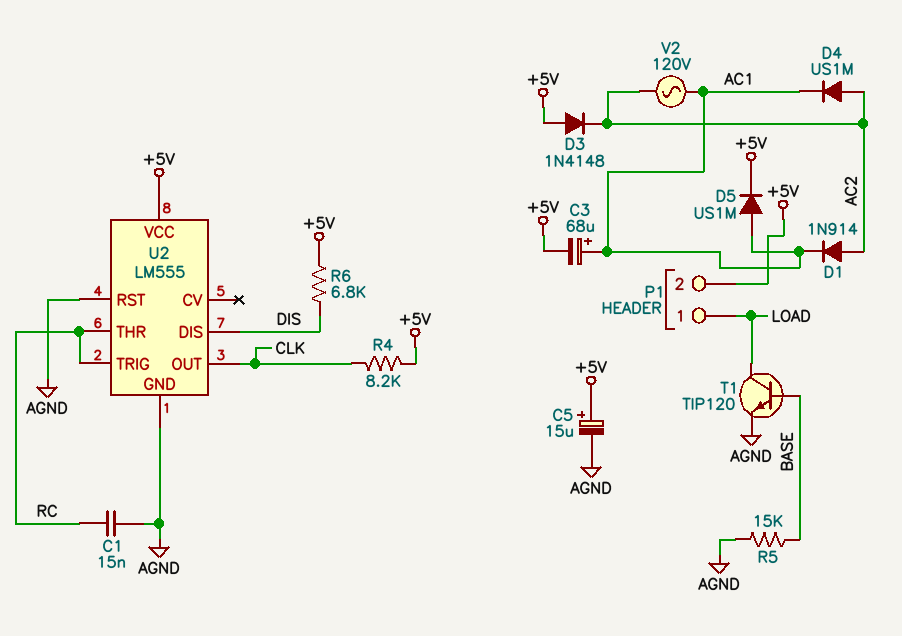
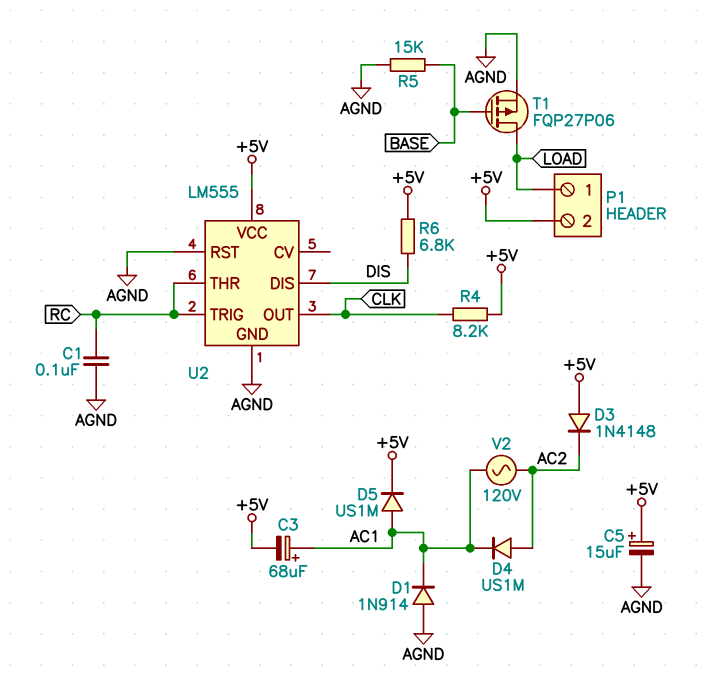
C1: 15nF (AGND, RC) -> 100nF (AGND, RC)
D1: diode 1N914 (A AC2, K AC1) -> diode 1N914 (A AGND, K AC1)
T1: NPN TIP120 (B BASE, C LOAD, E AGND) -> PMOS FQP27P06 (G BASE, D LOAD, S AGND)

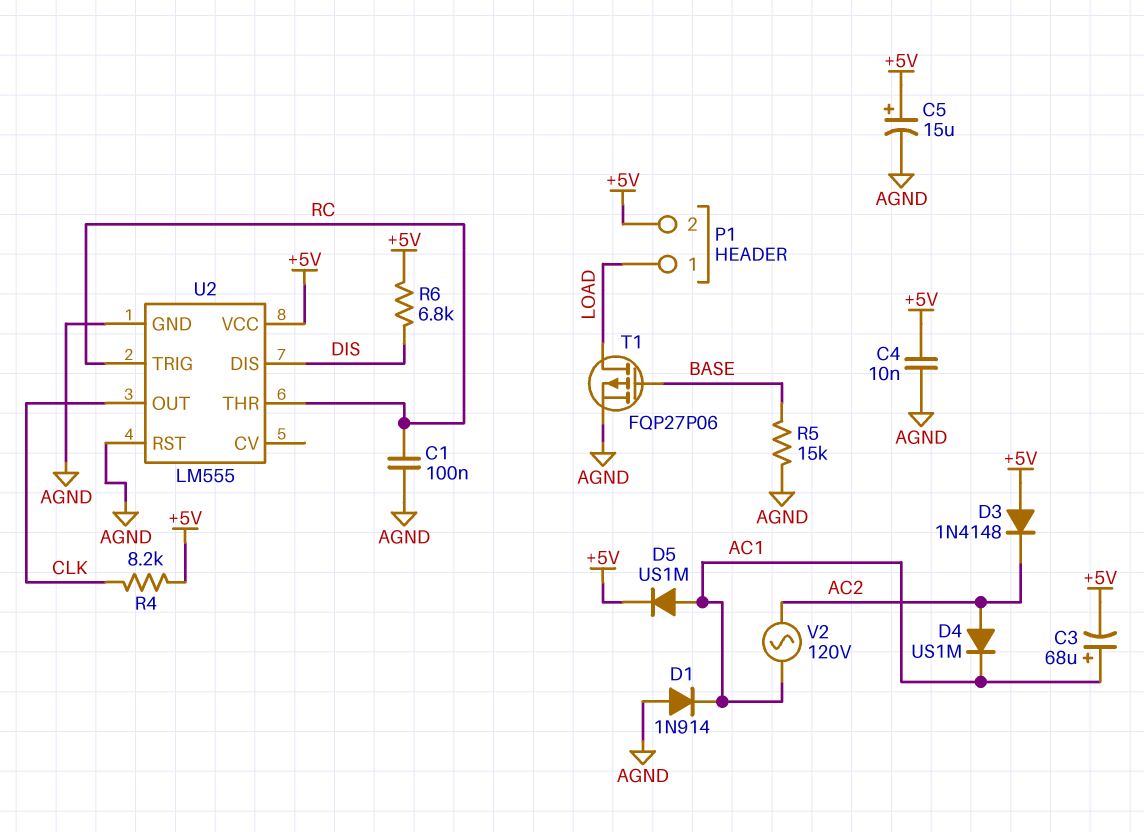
C4: none -> 10nF (+5V, AGND)

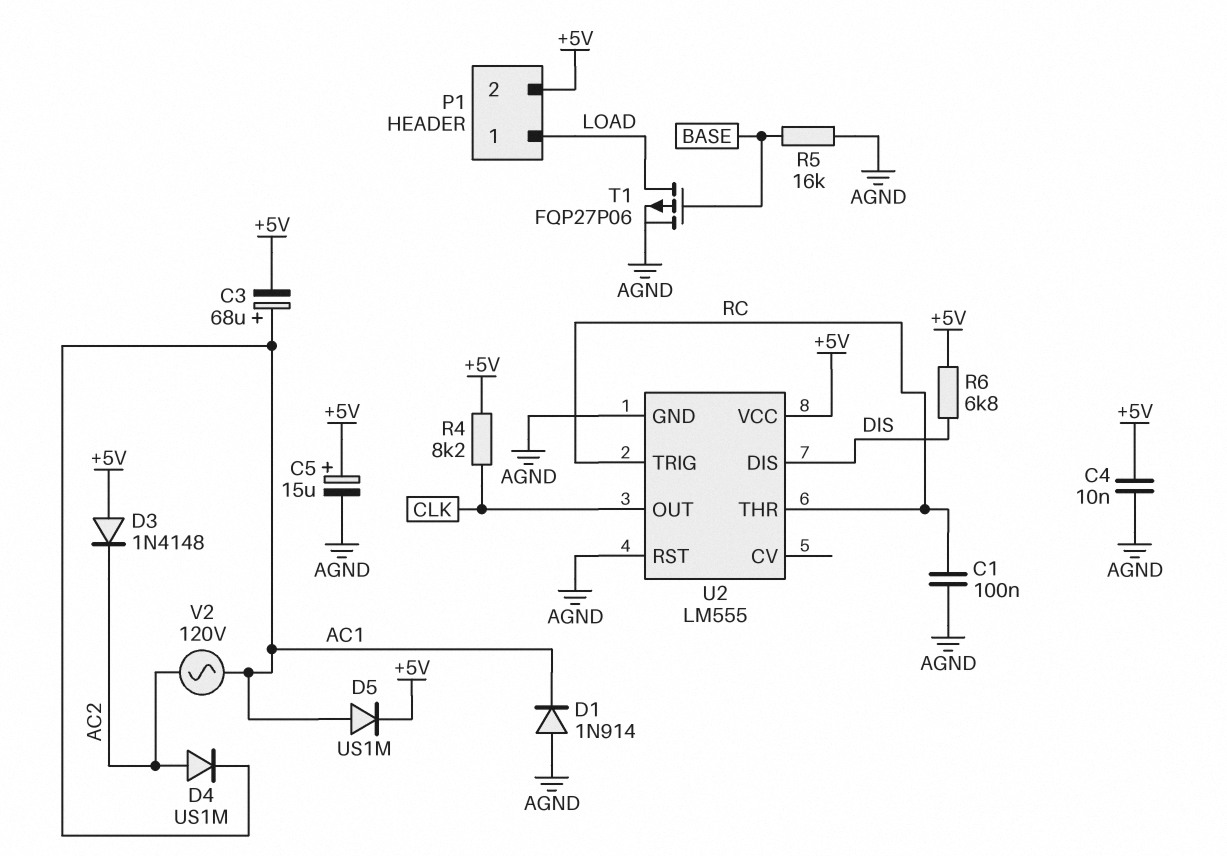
R5: 15k (AGND, BASE) -> 16k (AGND, BASE)

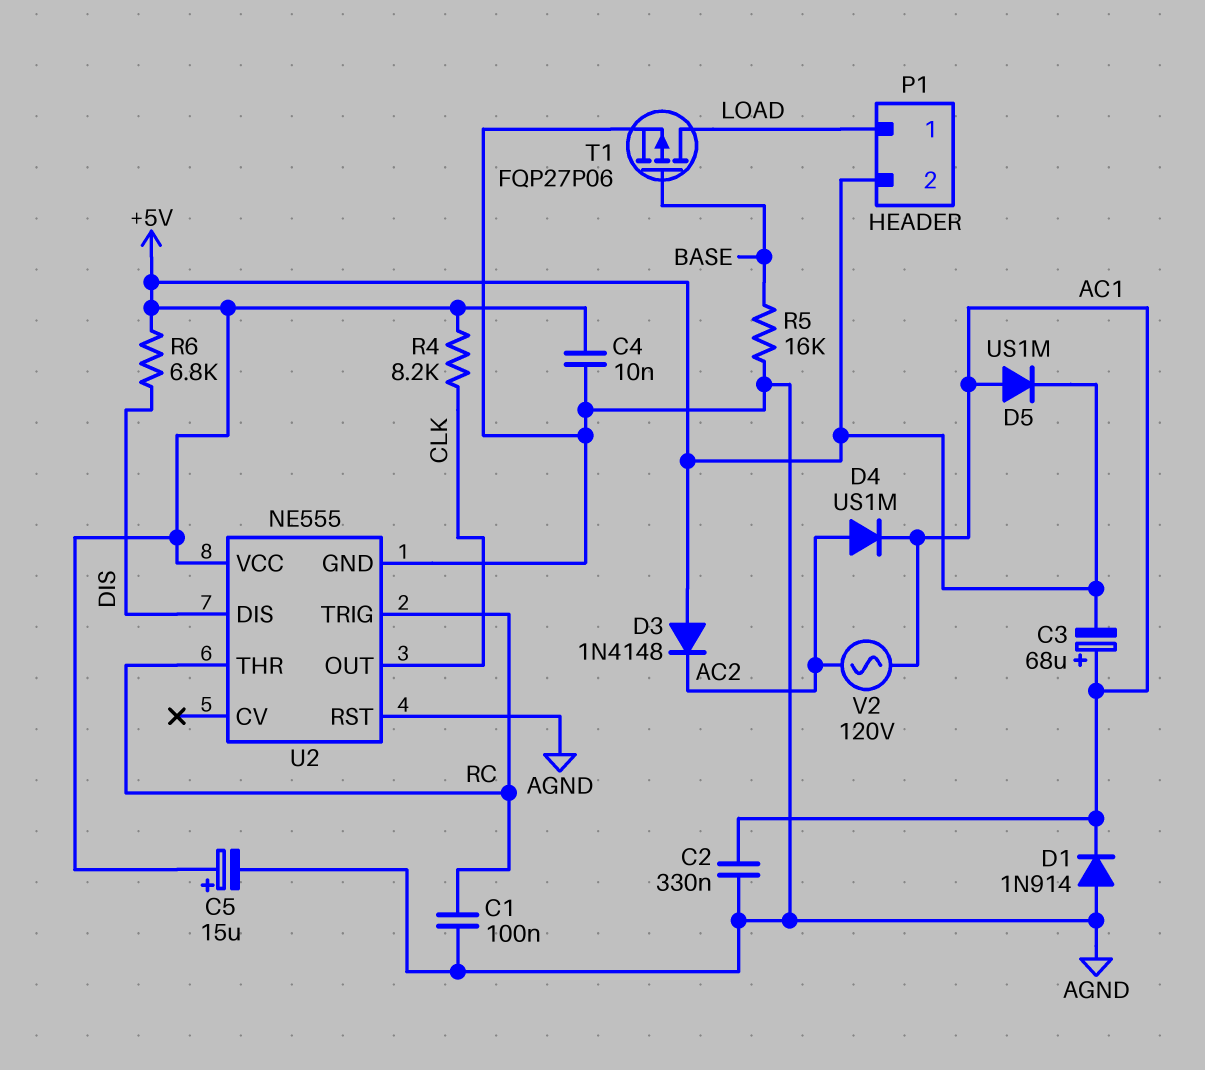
C2: none -> 330nF (AC1, AGND)
U2: LM555 -> NE555

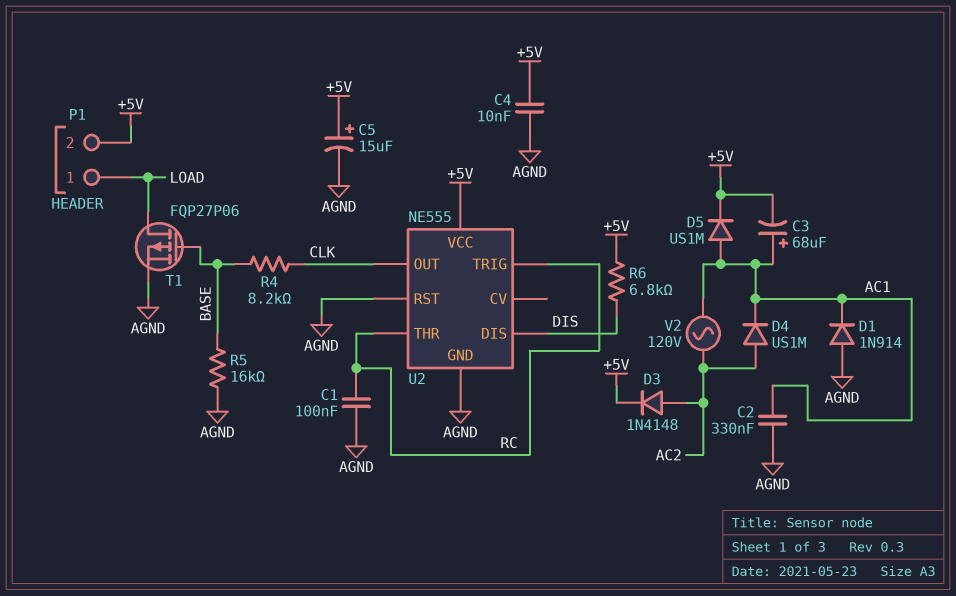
D3: diode 1N4148 (A +5V, K AC2) -> diode 1N4148 (A AC2, K +5V)
R4: 8.2k (+5V, CLK) -> 8.2k (BASE, CLK)

